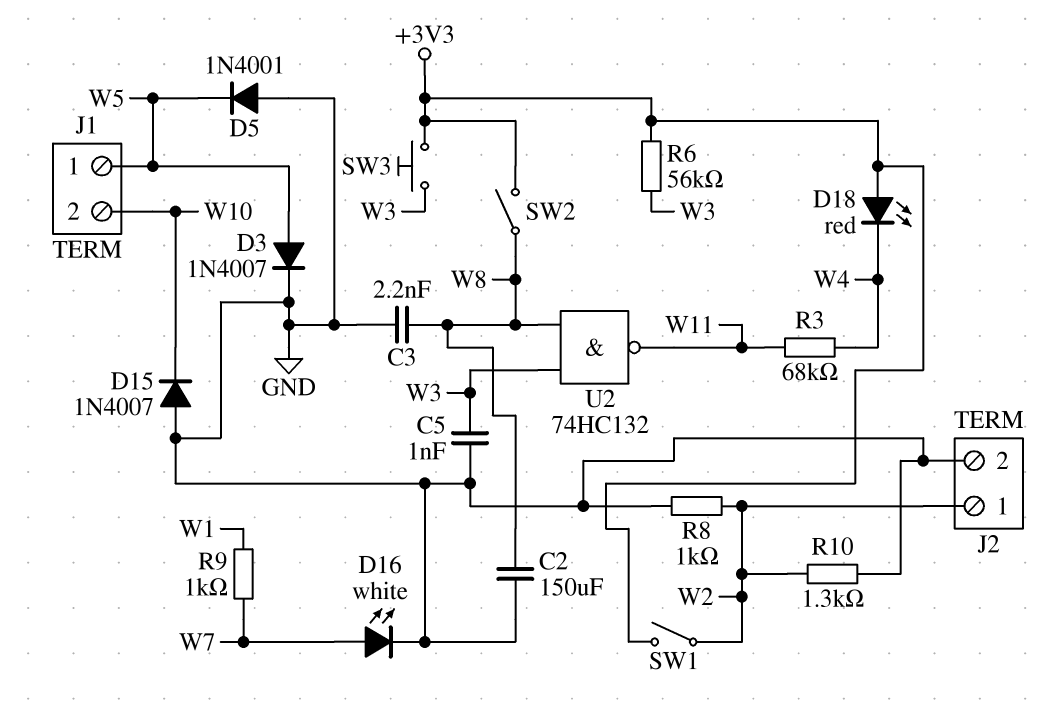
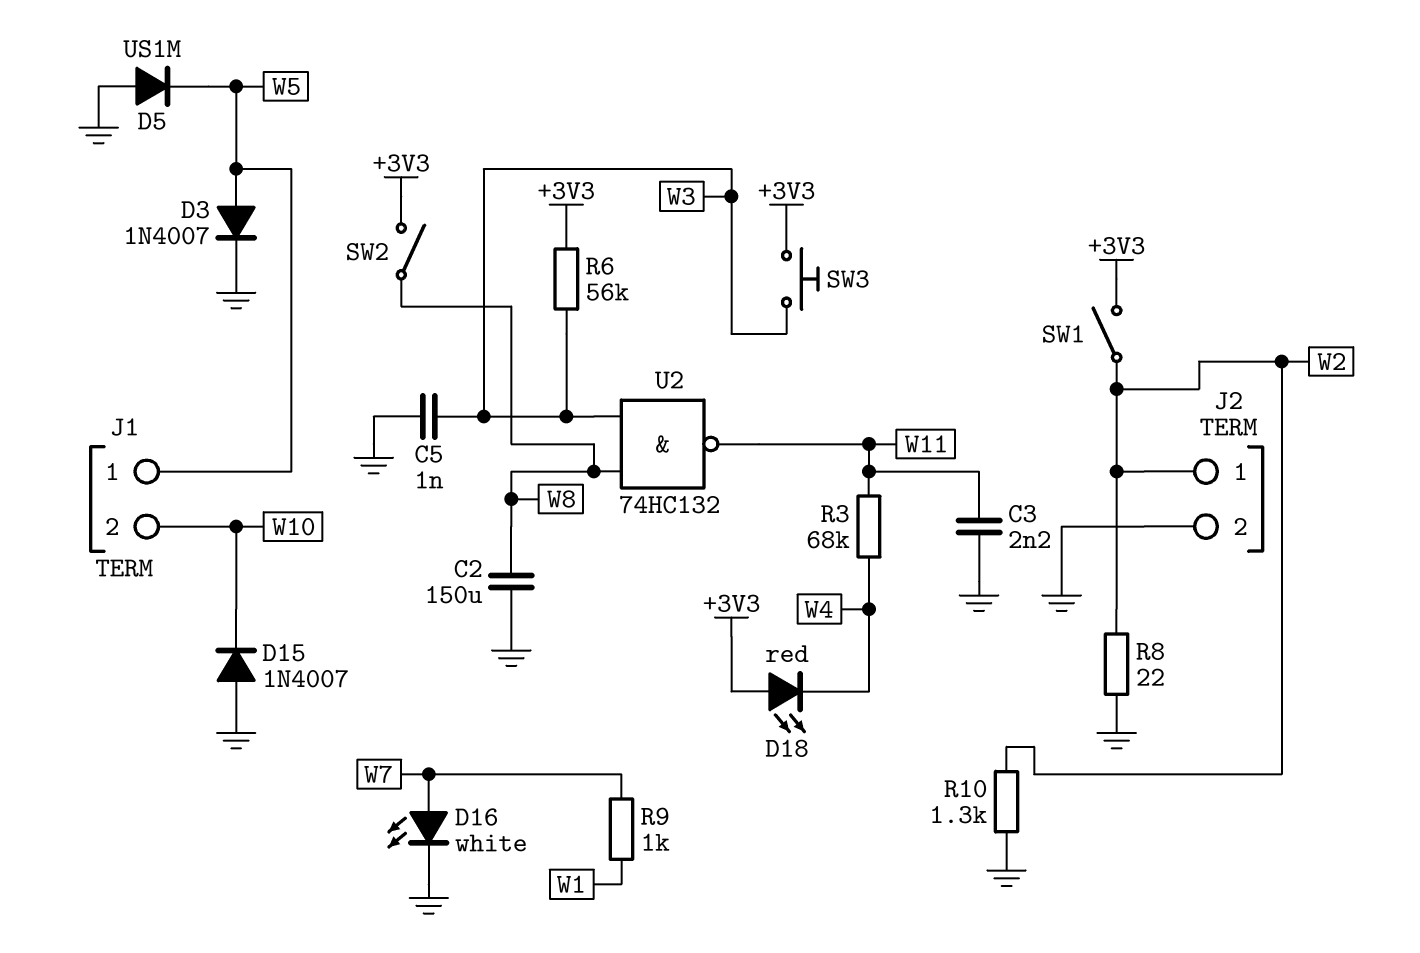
C3: 2.2nF (GND, W8) -> 2.2nF (GND, W11)
D5: diode 1N4001 (A GND, K W5) -> diode US1M (A GND, K W5)
R8: 1k (GND, W2) -> 22 (GND, W2)

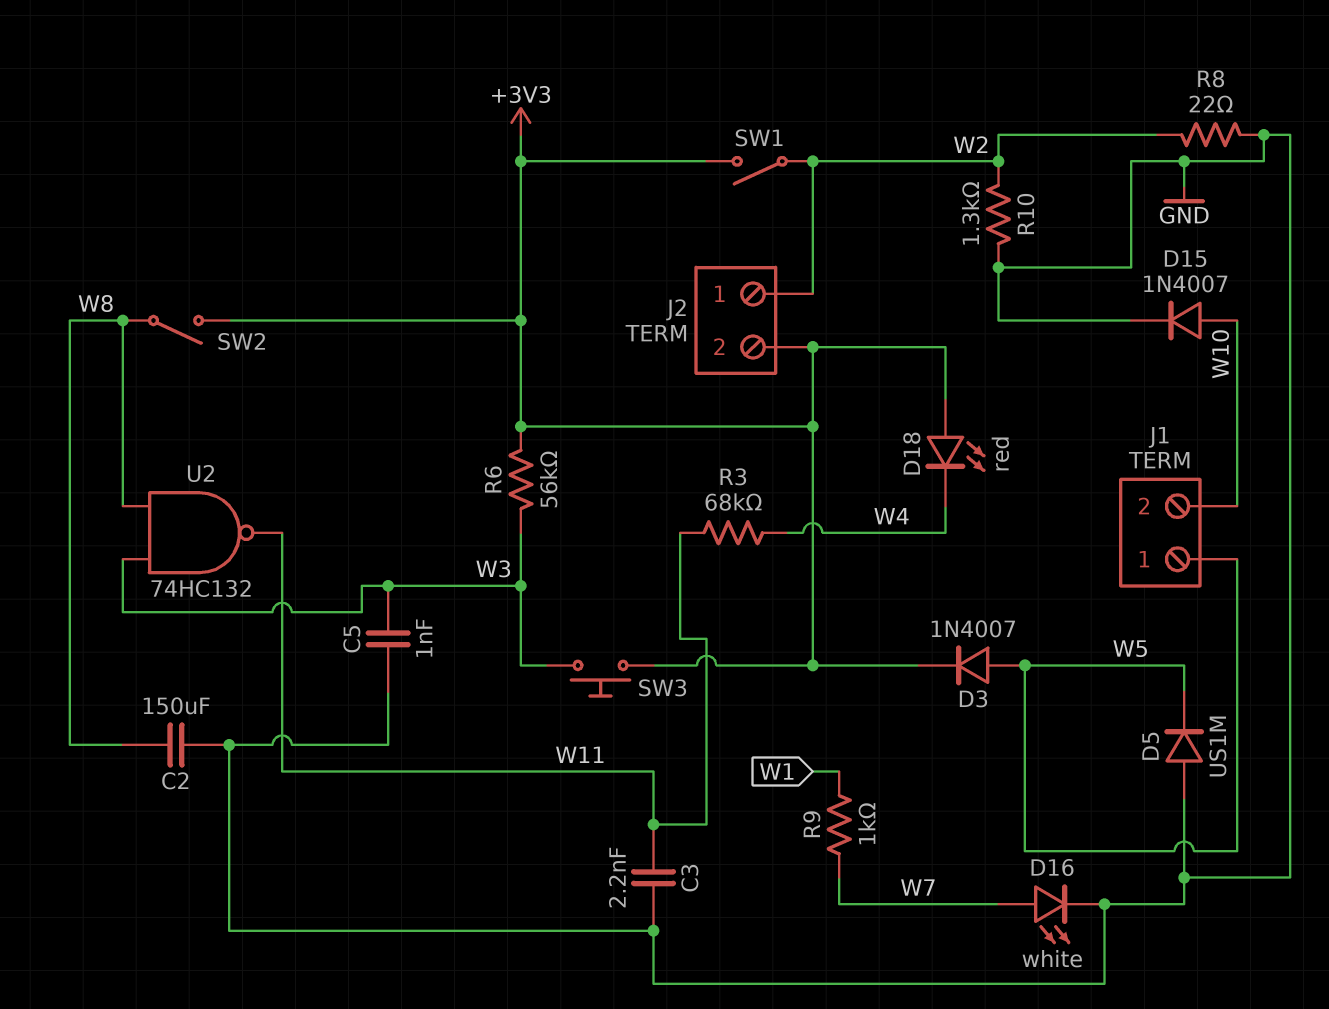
D3: diode 1N4007 (A W5, K GND) -> diode 1N4007 (A W5, K +3V3)
D15: diode 1N4007 (A GND, K W10) -> diode 1N4007 (A W10, K GND)
J2 pin 2: GND -> +3V3

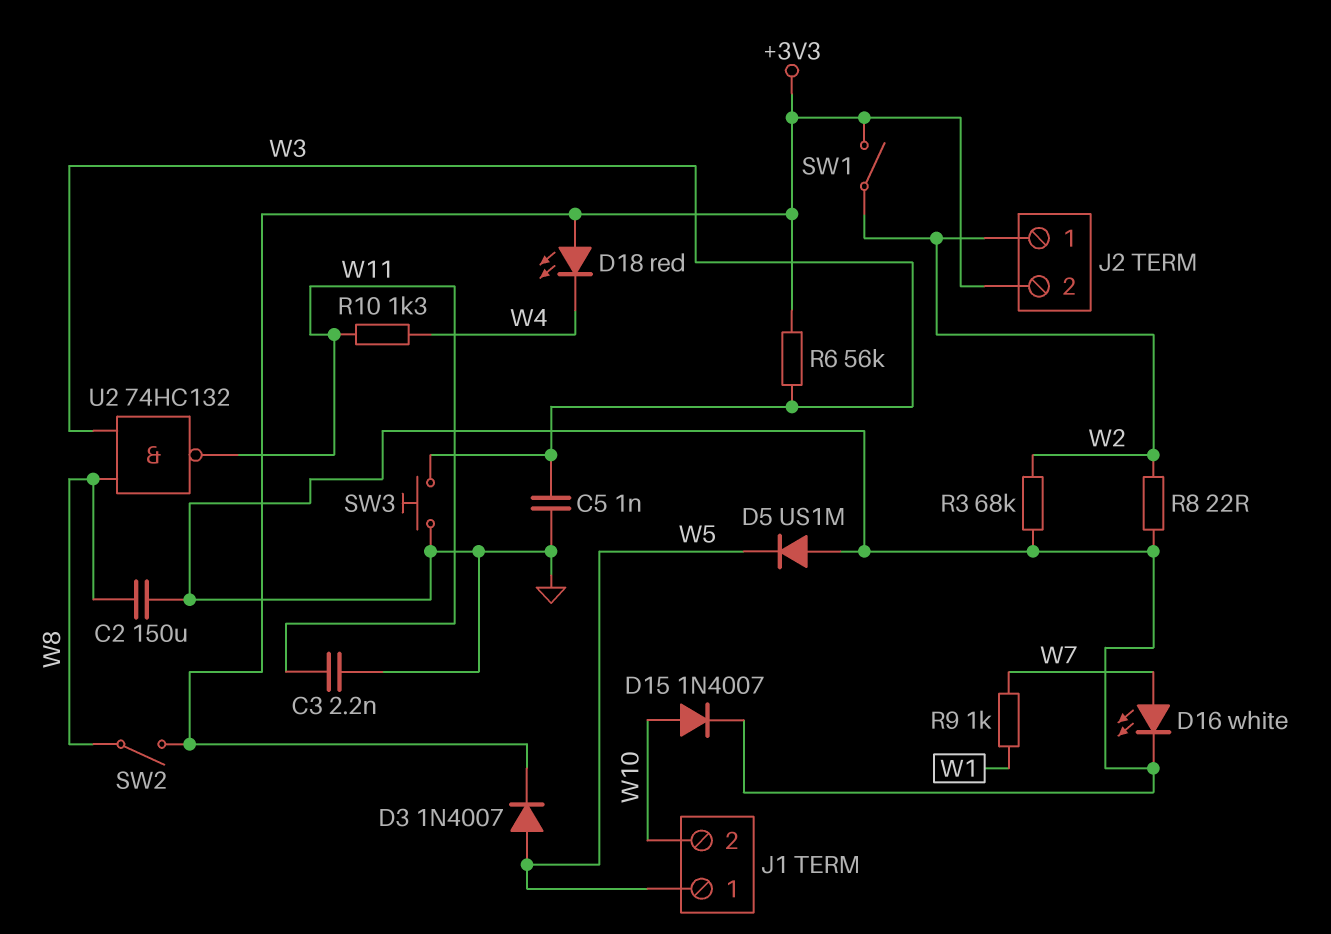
R3: 68k (W4, W11) -> 68k (GND, W2)
R10: 1.3k (GND, W2) -> 1.3k (W4, W11)
SW3: button (+3V3, W3) -> button (GND, W3)

